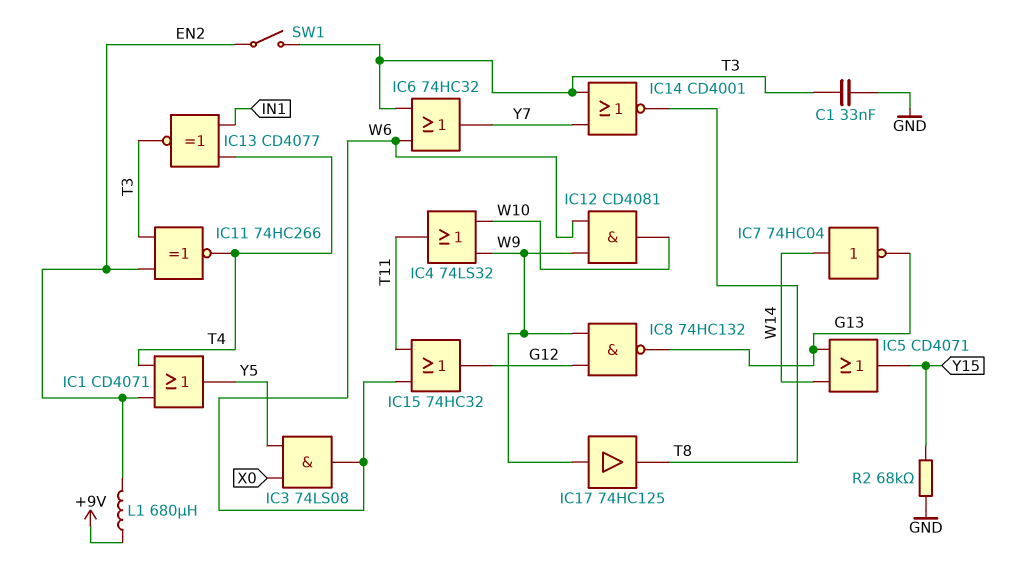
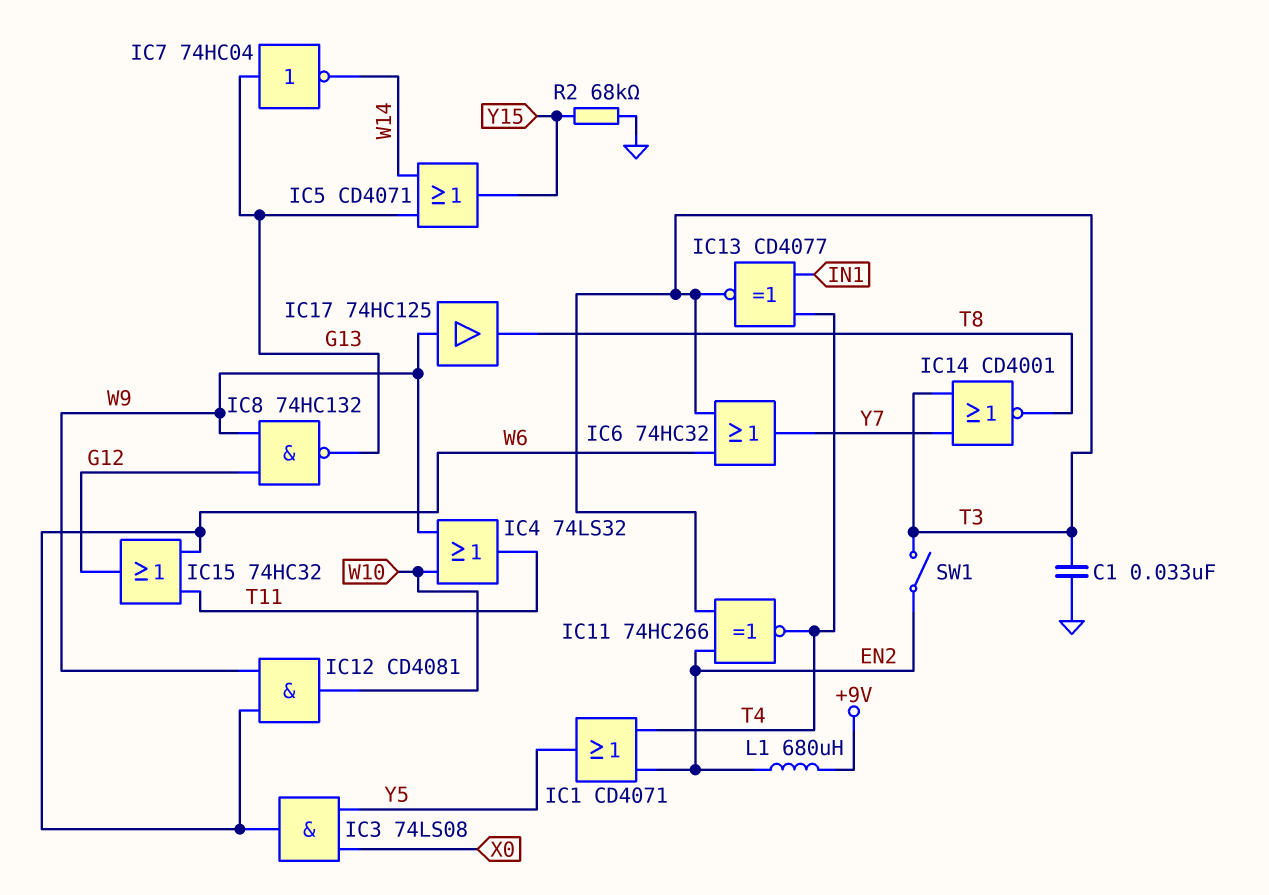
IC7: NOT 74HC04 (in W14, out G13) -> NOT 74HC04 (in G13, out W14)

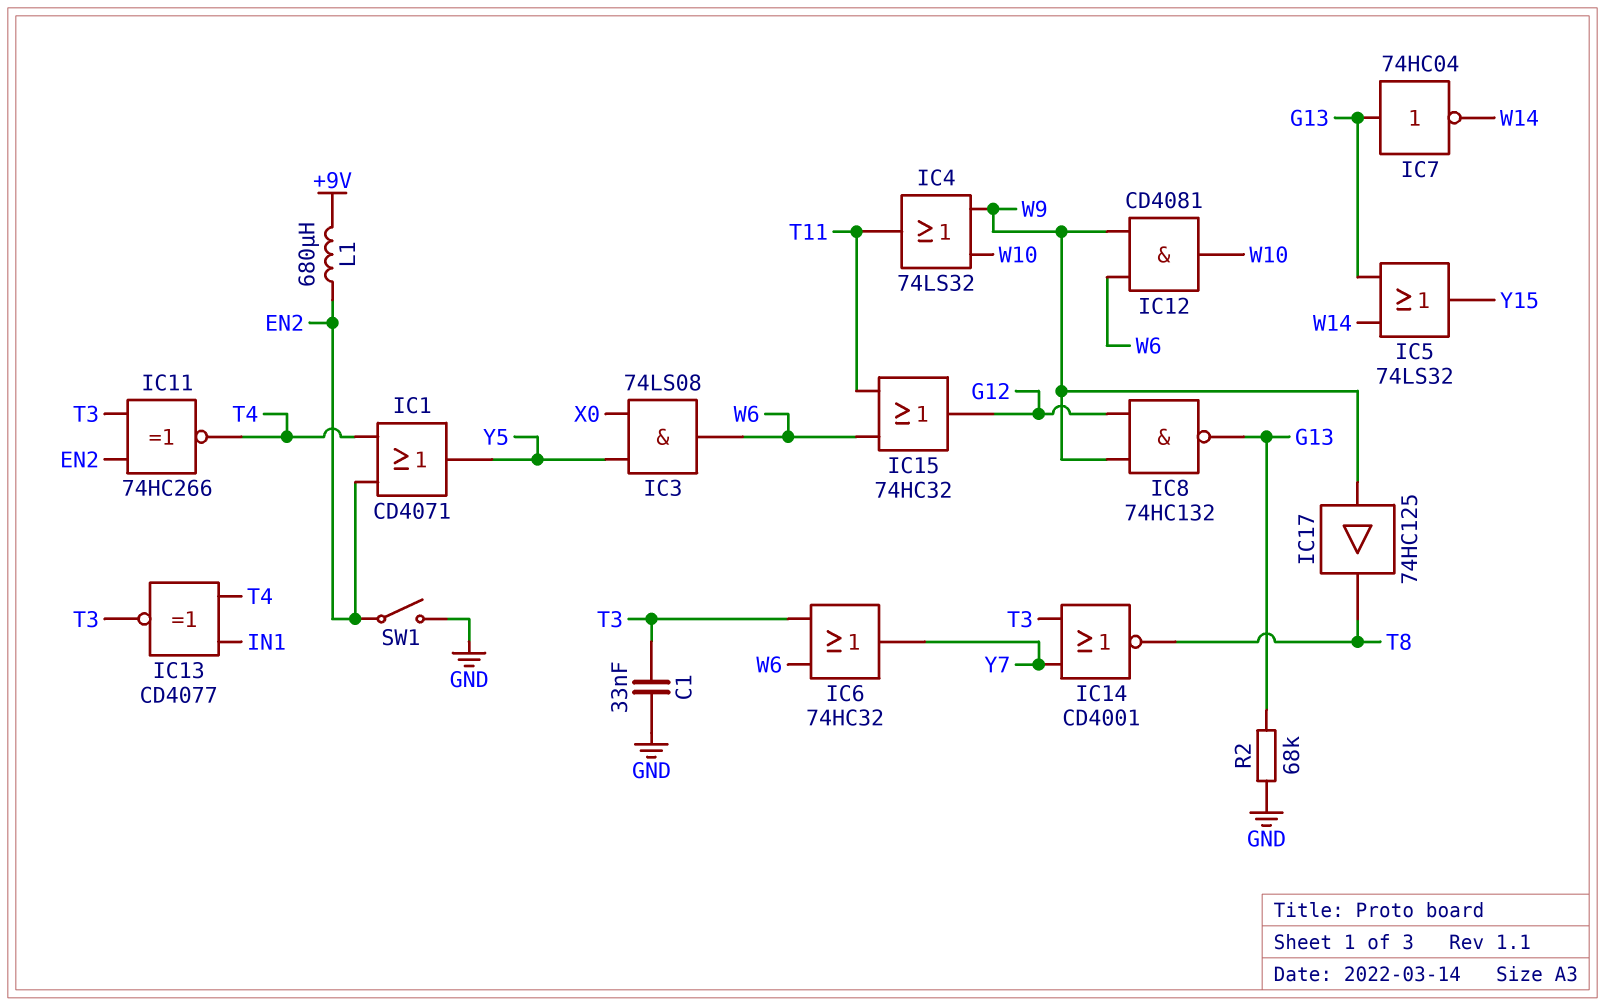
IC5: OR CD4071 (in G13, in W14, out Y15) -> OR 74LS32 (in G13, in W14, out Y15)
R2: 68k (GND, Y15) -> 68k (G13, GND)
SW1: switch (EN2, T3) -> switch (EN2, GND)

